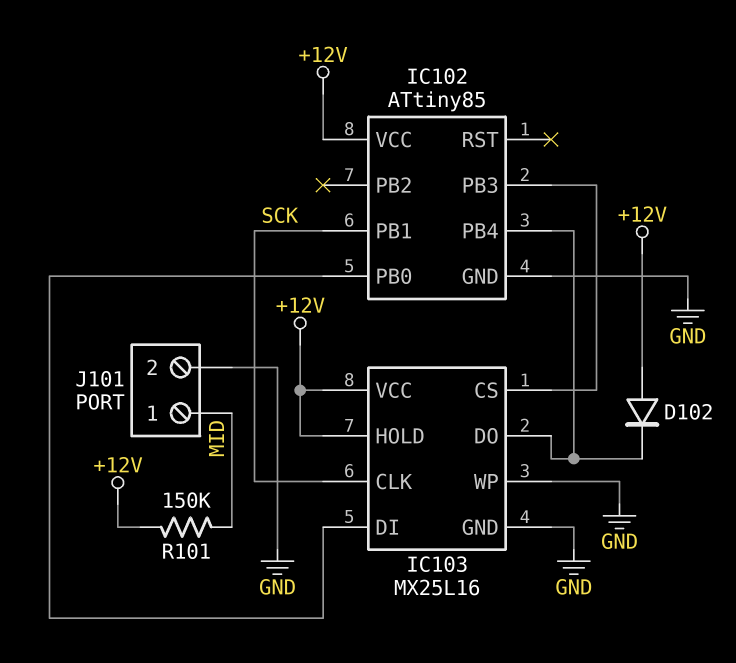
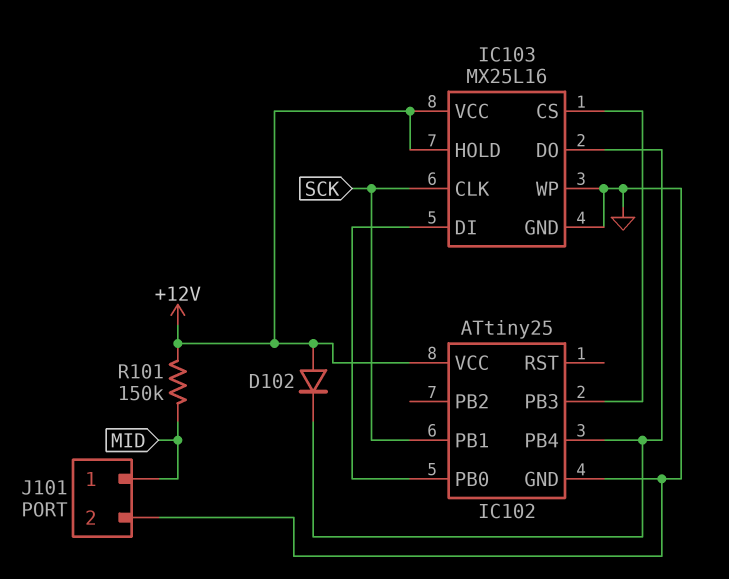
IC102: ATtiny85 -> ATtiny25

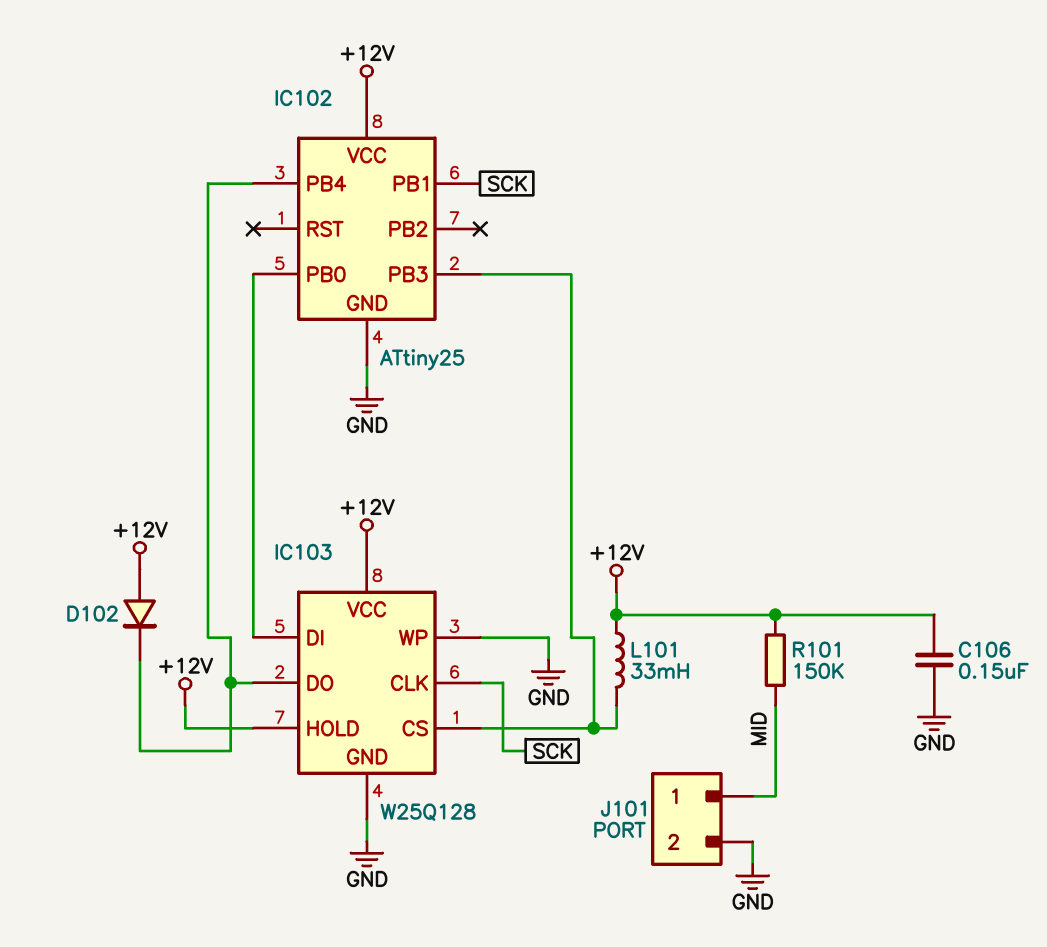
C106: none -> 150nF (+12V, GND)
IC103: MX25L16 -> W25Q128
L101: none -> 33mH (+12V, IC102/PB3)

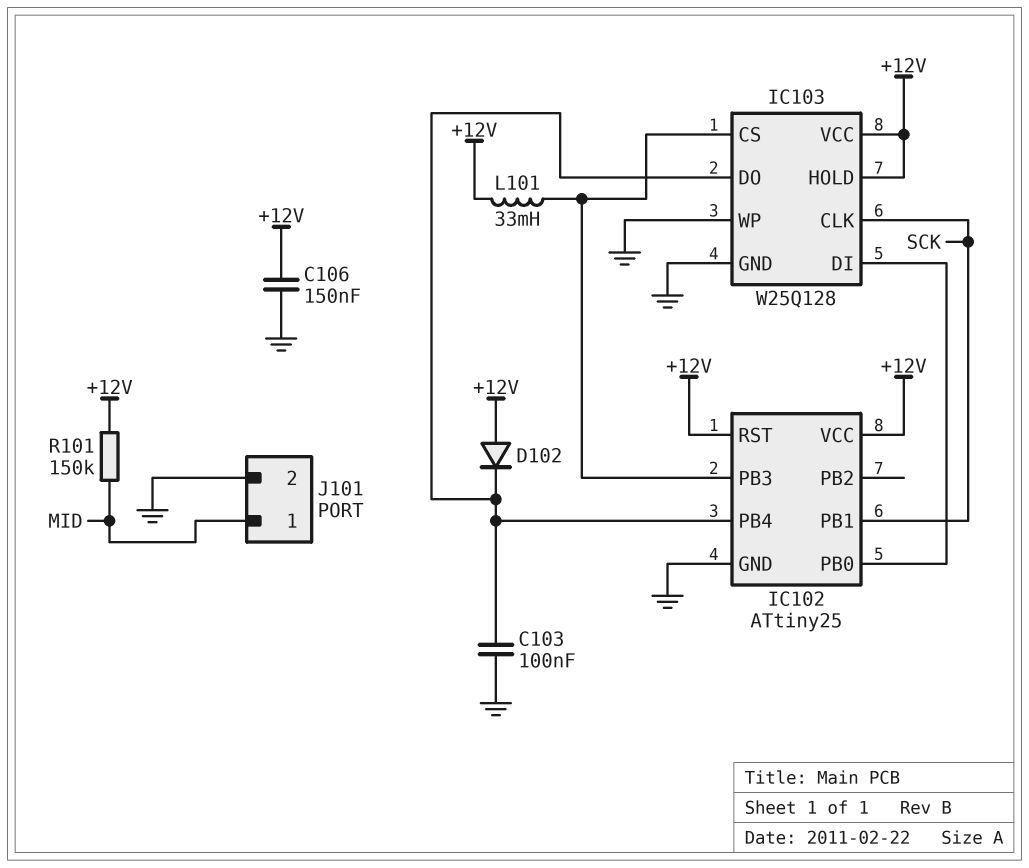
C103: none -> 100nF (GND, IC102/PB4)
IC102 pin RST: none -> +12V

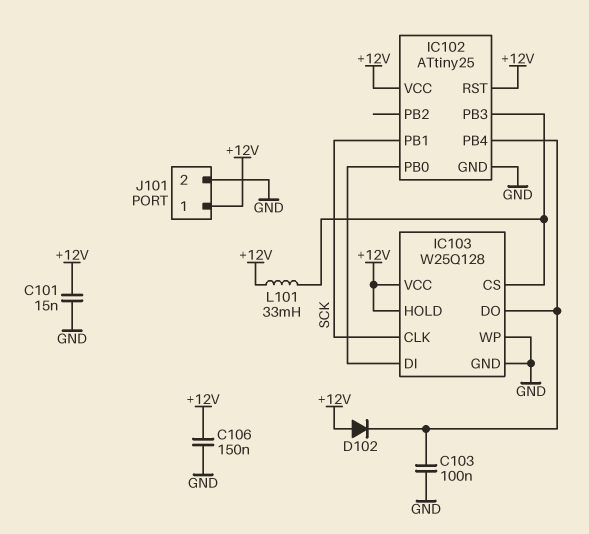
C101: none -> 15nF (+12V, GND)
J101 pin 1: MID -> +12V
R101: 150k (+12V, MID) -> none

